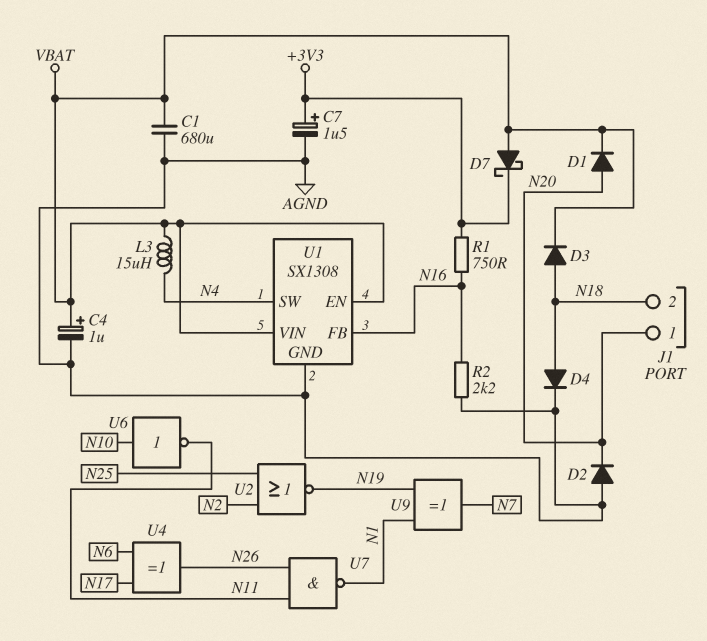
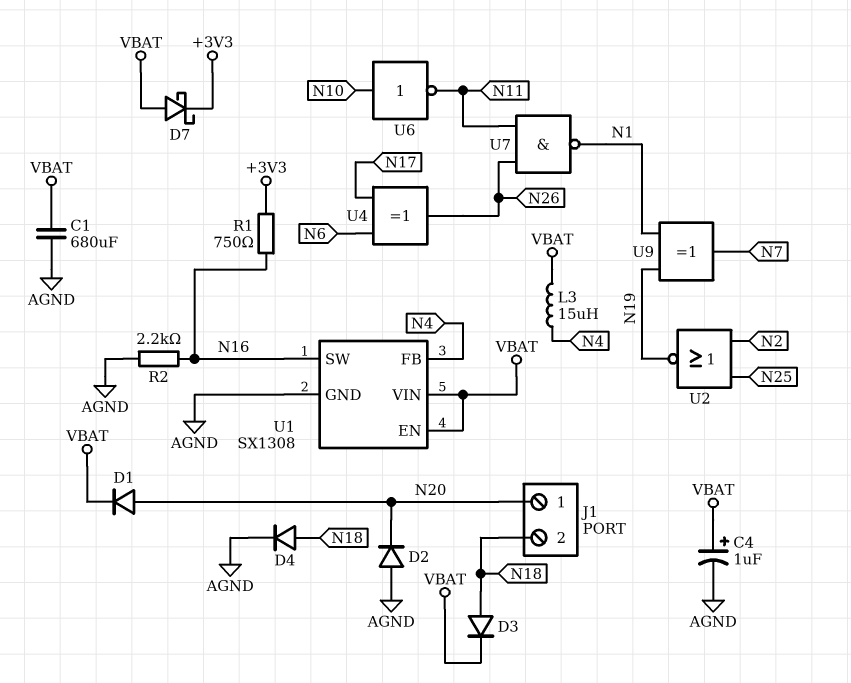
C7: 1.5uF (plus +3V3, minus AGND) -> none
U1 pin FB: N16 -> N4
U1 pin SW: N4 -> N16

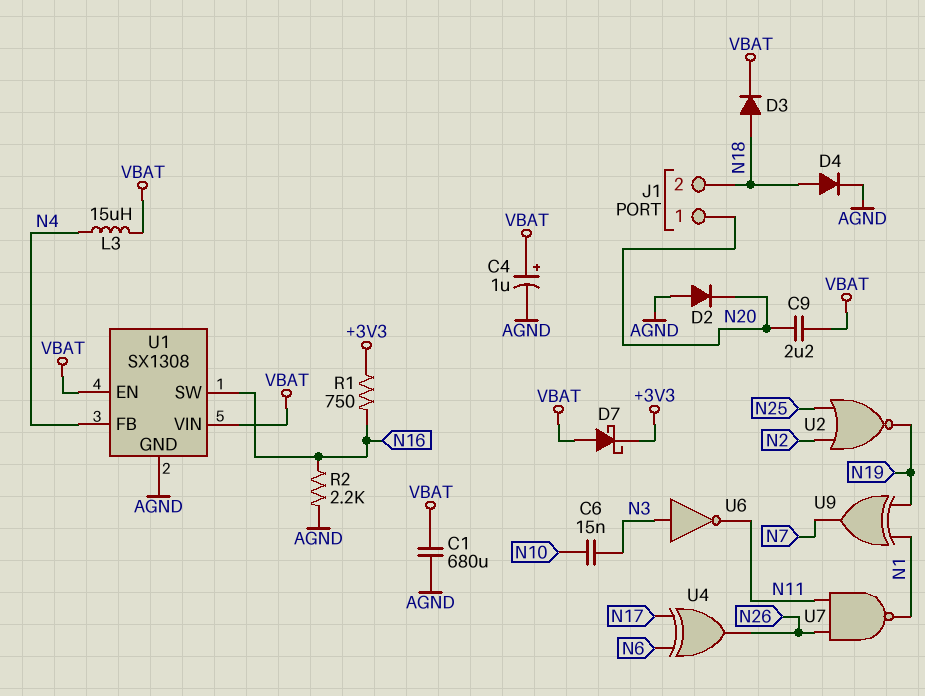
C6: none -> 15nF (N3, N10)
C9: none -> 2.2uF (N20, VBAT)
D1: diode (A N20, K VBAT) -> none
U6: NOT (in N10, out N11) -> NOT (in N3, out N11)

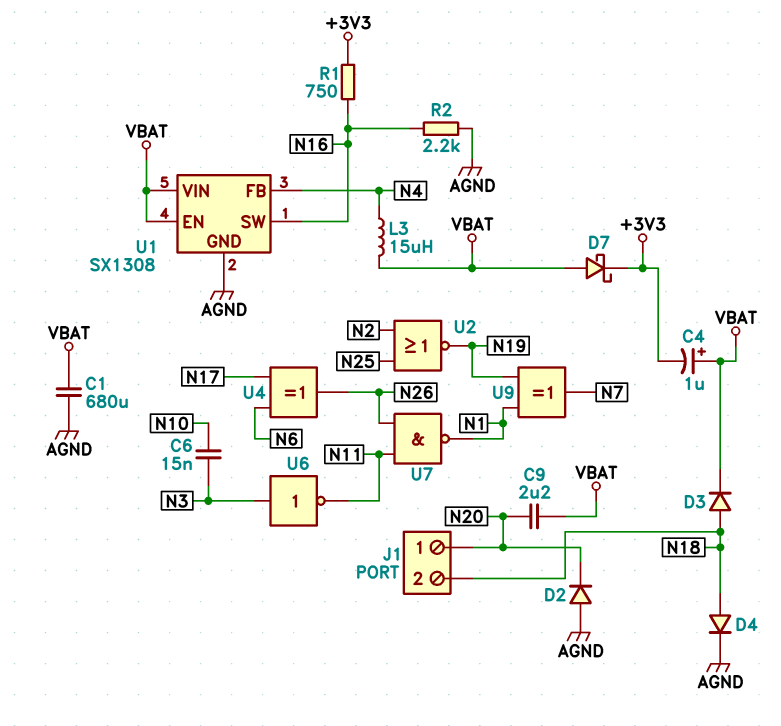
C4: 1uF (plus VBAT, minus AGND) -> 1uF (plus VBAT, minus +3V3)

